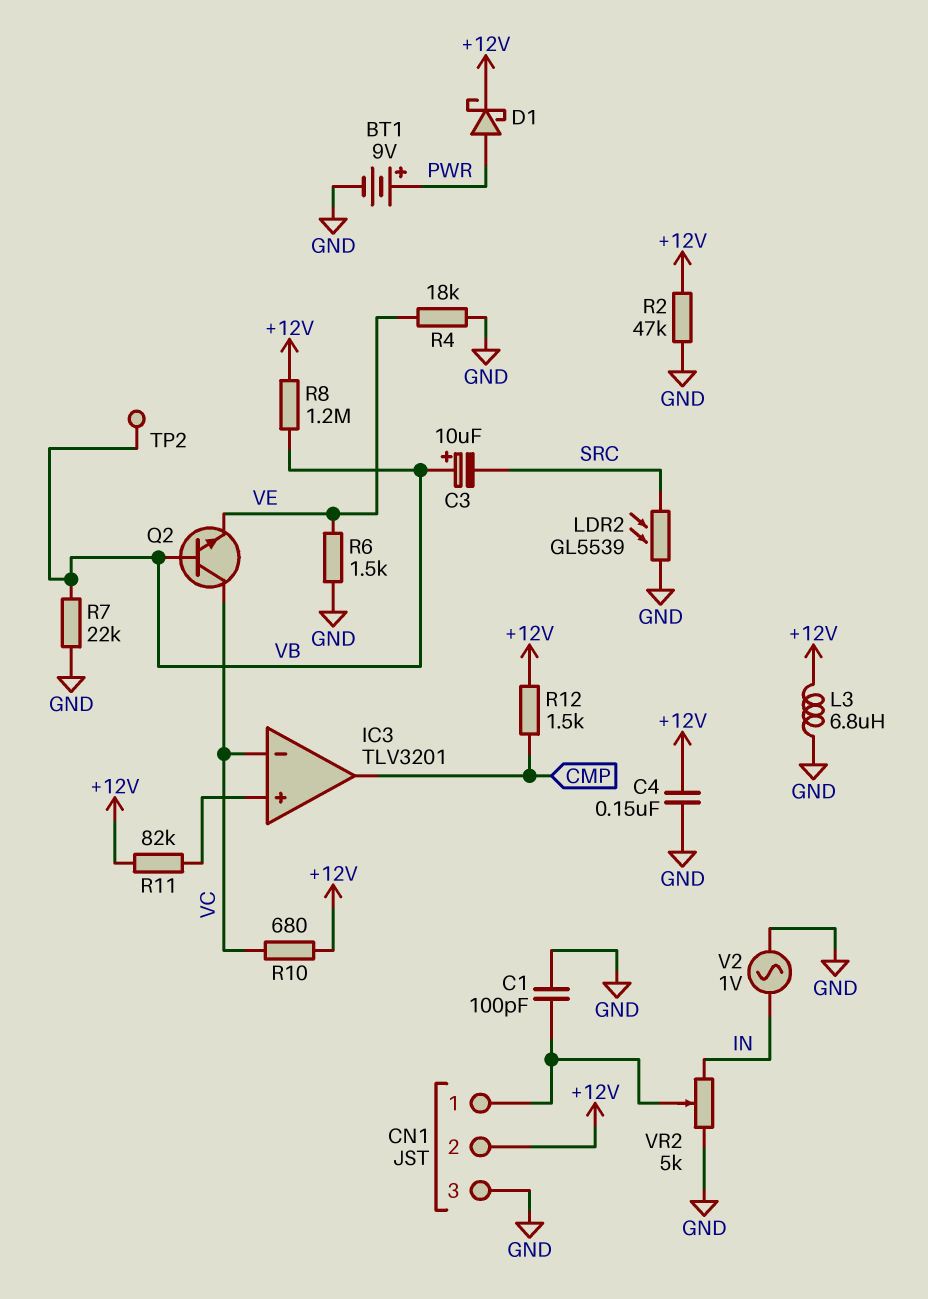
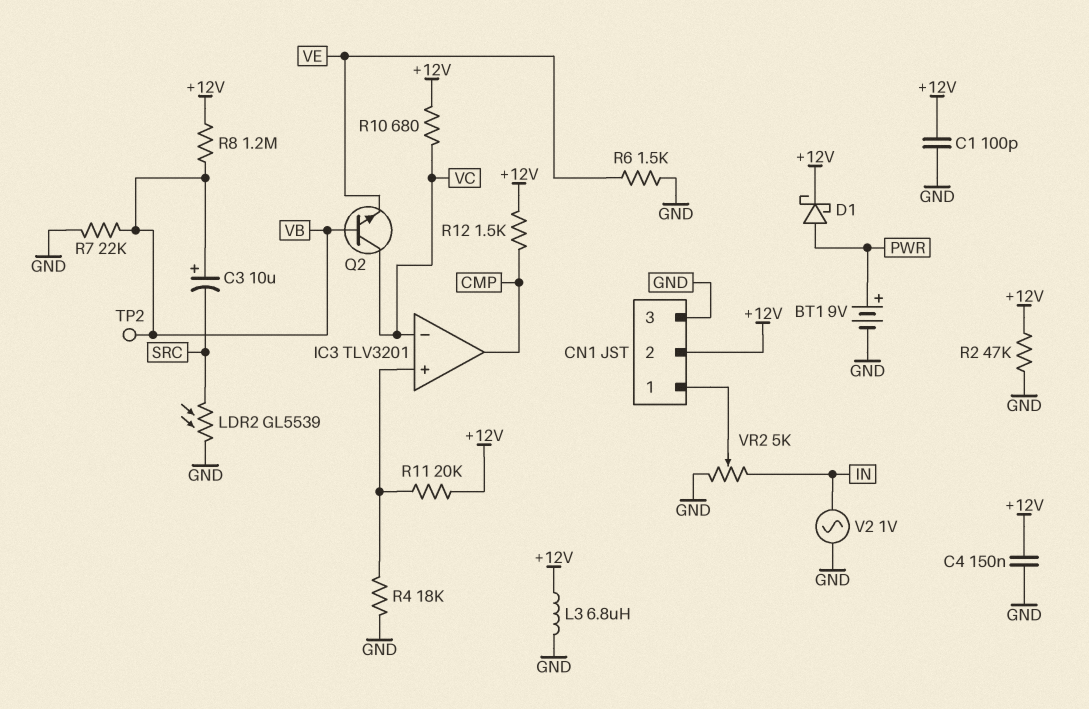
C1: 100pF (CN1/1, GND) -> 100pF (+12V, GND)
R4: 18k (GND, VE) -> 18k (GND, IC3/in+)
R11: 82k (+12V, IC3/in+) -> 20k (+12V, IC3/in+)

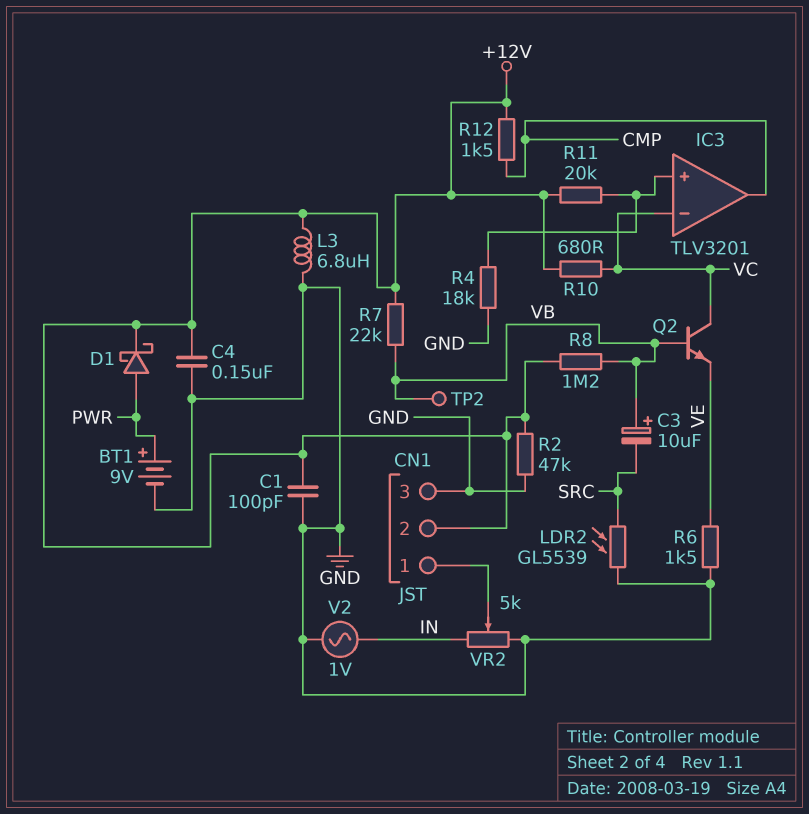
R7: 22k (GND, VB) -> 22k (+12V, VB)

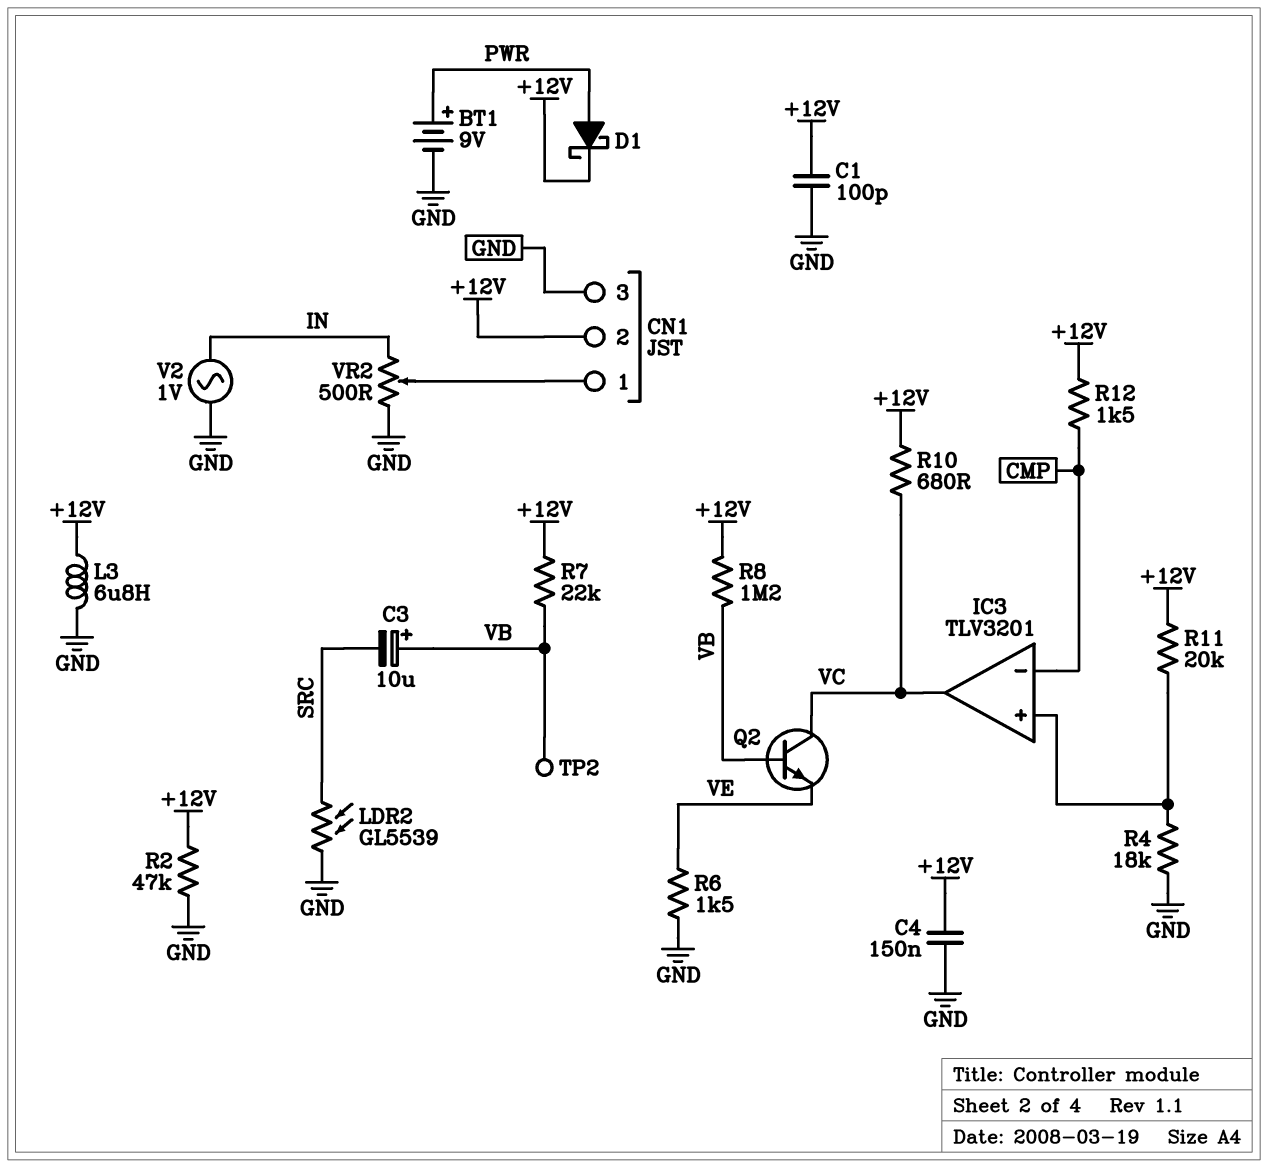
IC3 pin in-: VC -> CMP
IC3 pin out: CMP -> VC
VR2: 5k (GND, IN, wiper CN1/1) -> 500 (GND, IN, wiper CN1/1)

